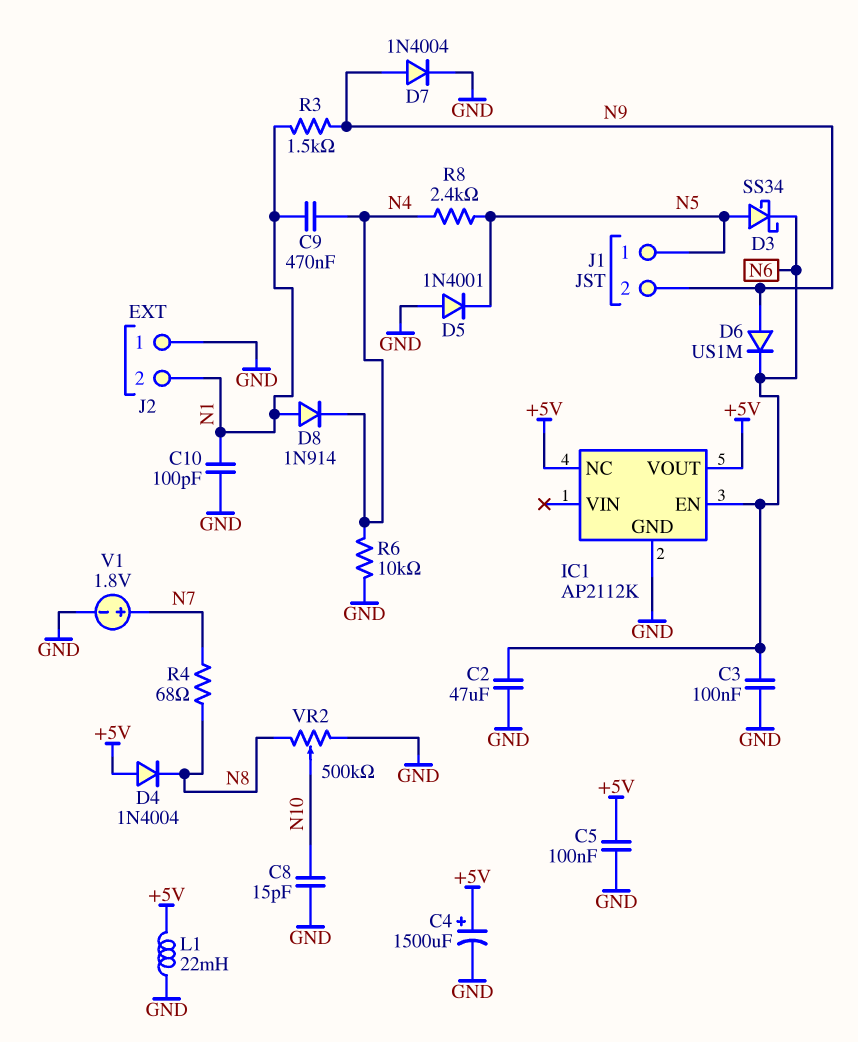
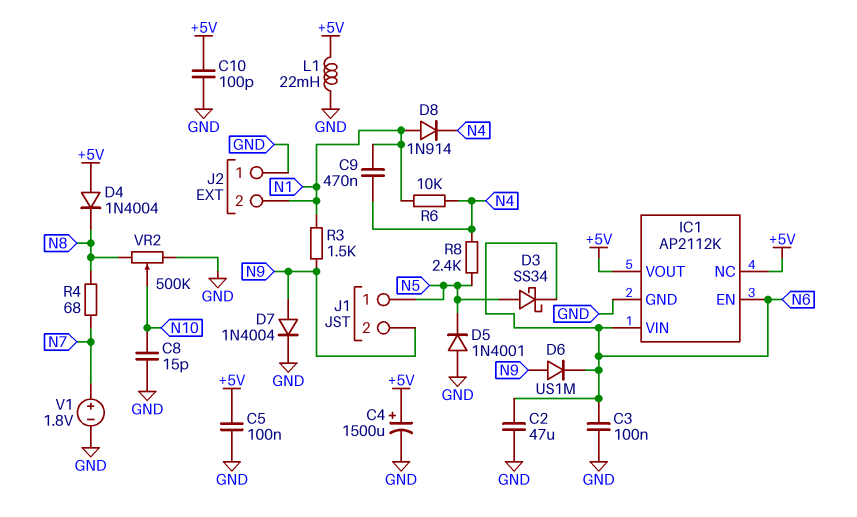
C10: 100pF (GND, N1) -> 100pF (+5V, GND)
IC1 pin VIN: none -> N6
R6: 10k (GND, N4) -> 10k (N1, N4)

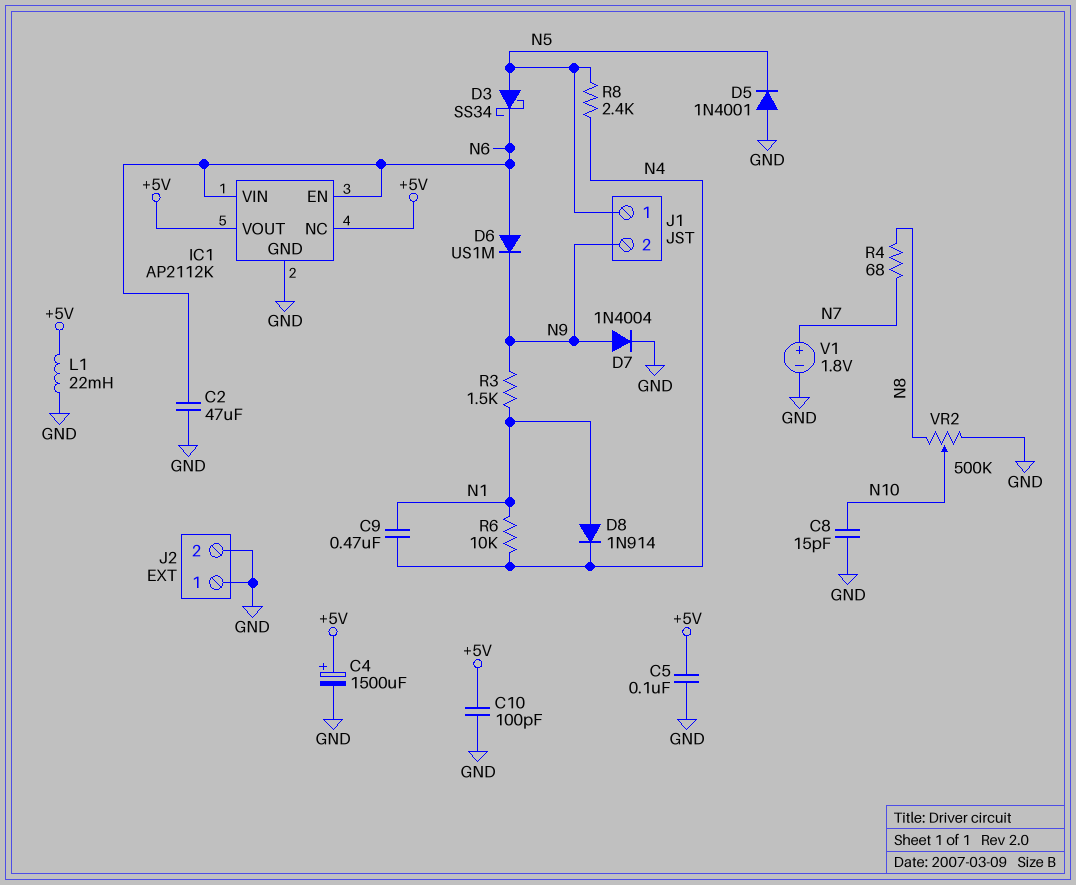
C3: 100nF (GND, N6) -> none
D4: diode 1N4004 (A +5V, K N8) -> none
D6: diode US1M (A N9, K N6) -> diode US1M (A N6, K N9)
J2 pin 2: N1 -> GND

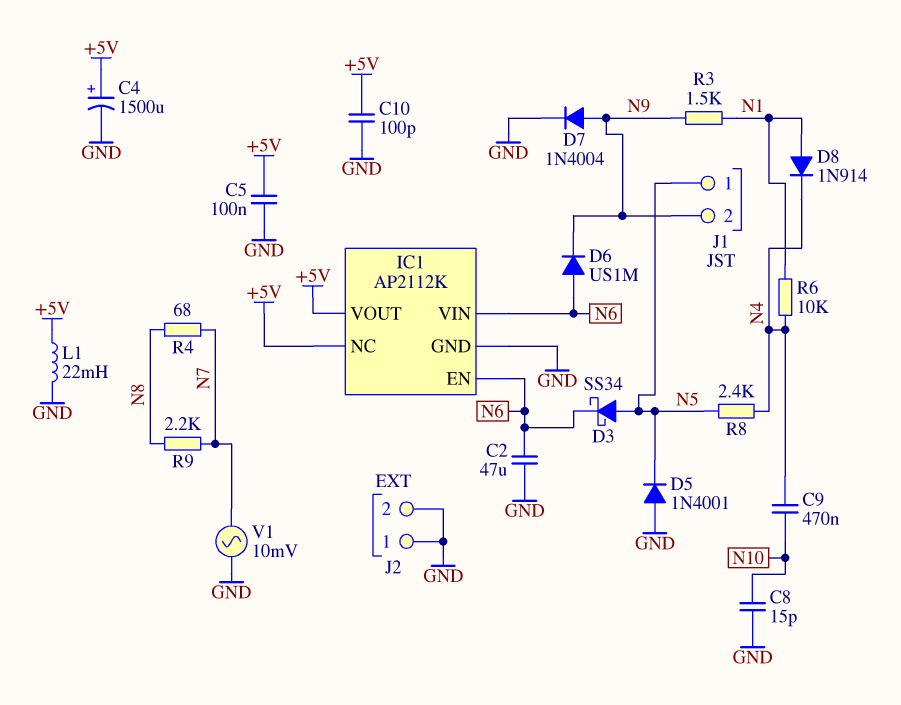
C9: 470nF (N1, N4) -> 470nF (N4, N10)
R9: none -> 2.2k (N7, N8)
V1: 1.8V (plus N7, minus GND) -> AC 10mV (GND, N7)
VR2: 500k (GND, N8, wiper N10) -> none

